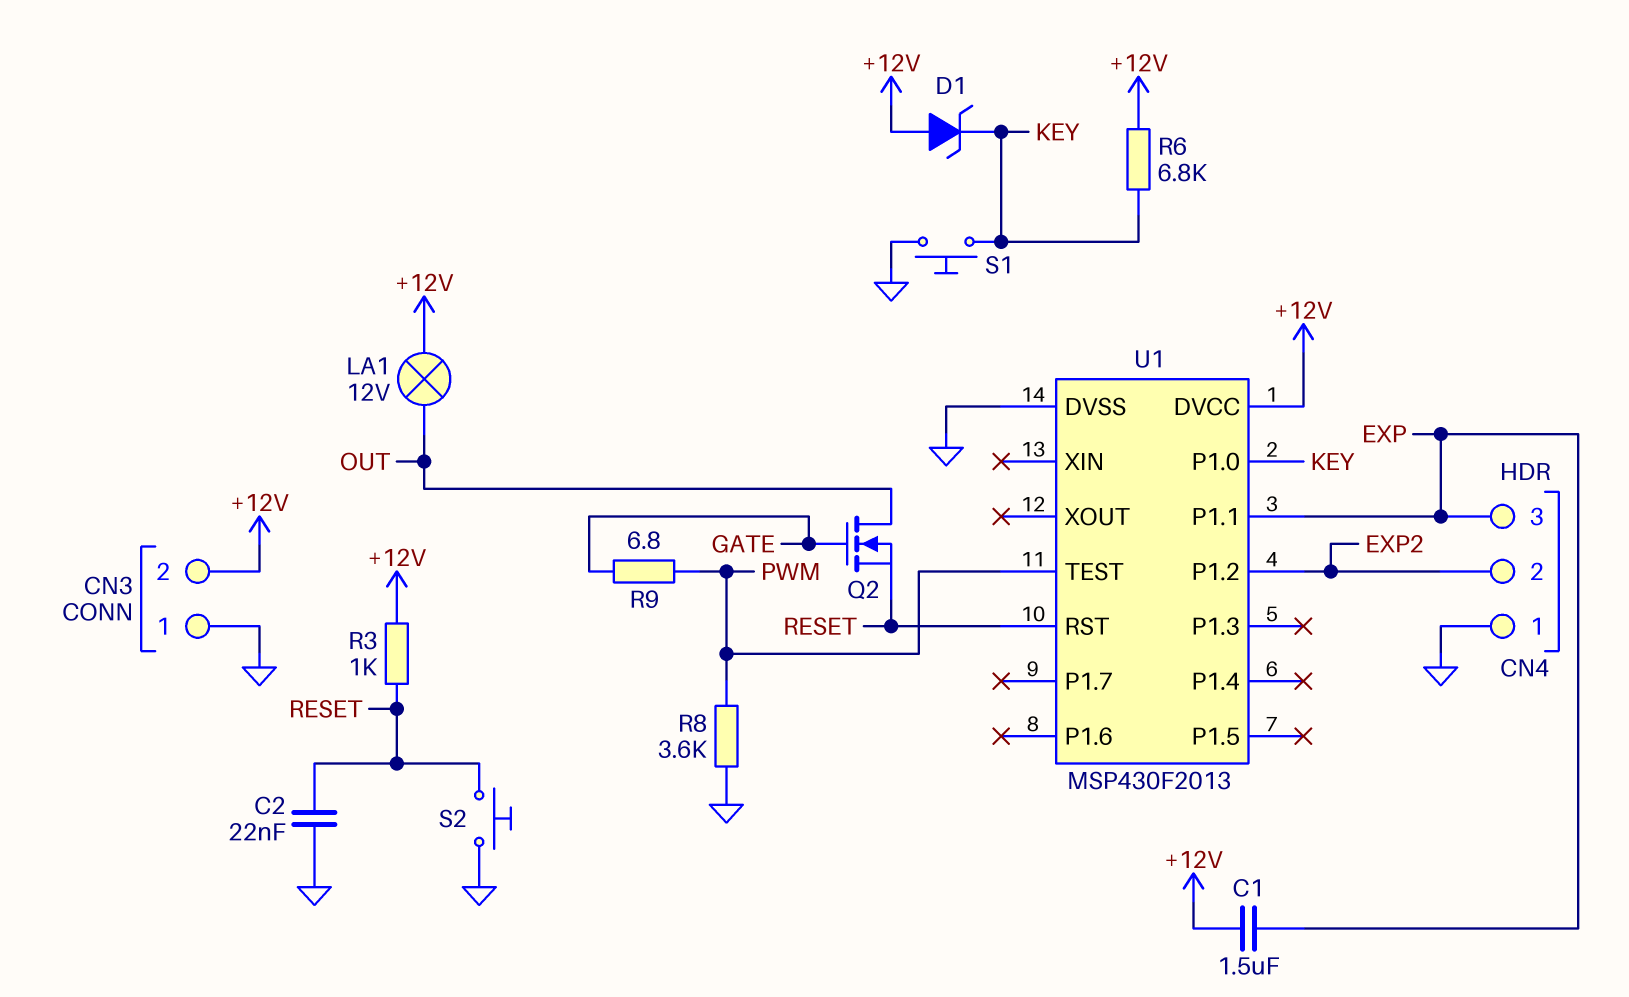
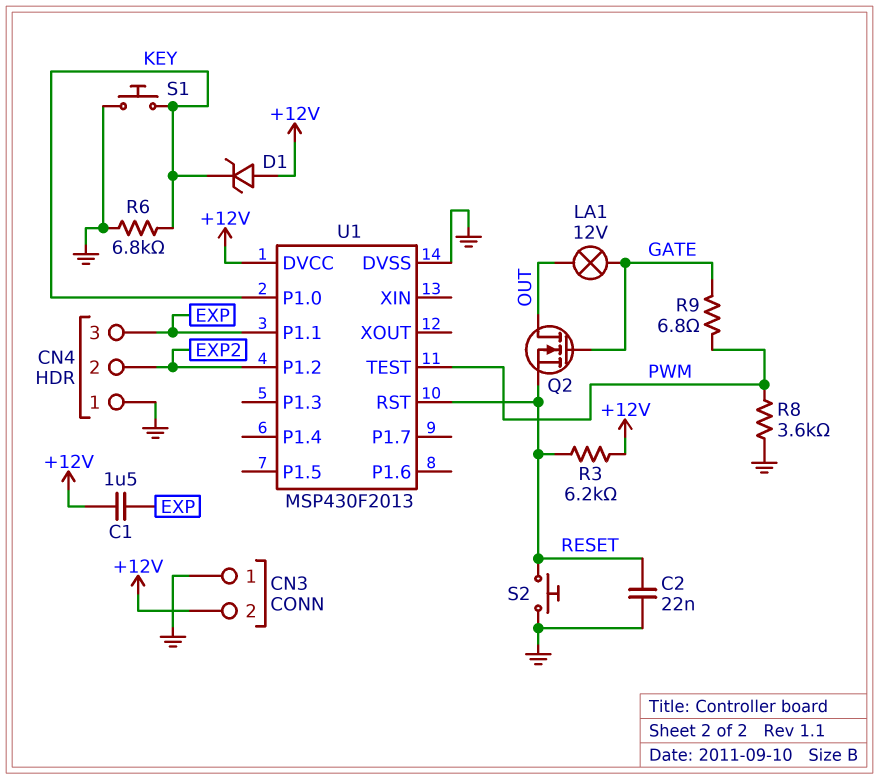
LA1: lamp 12V (+12V, OUT) -> lamp 12V (GATE, OUT)
R3: 1k (+12V, RESET) -> 6.2k (+12V, RESET)
R6: 6.8k (+12V, KEY) -> 6.8k (GND, KEY)

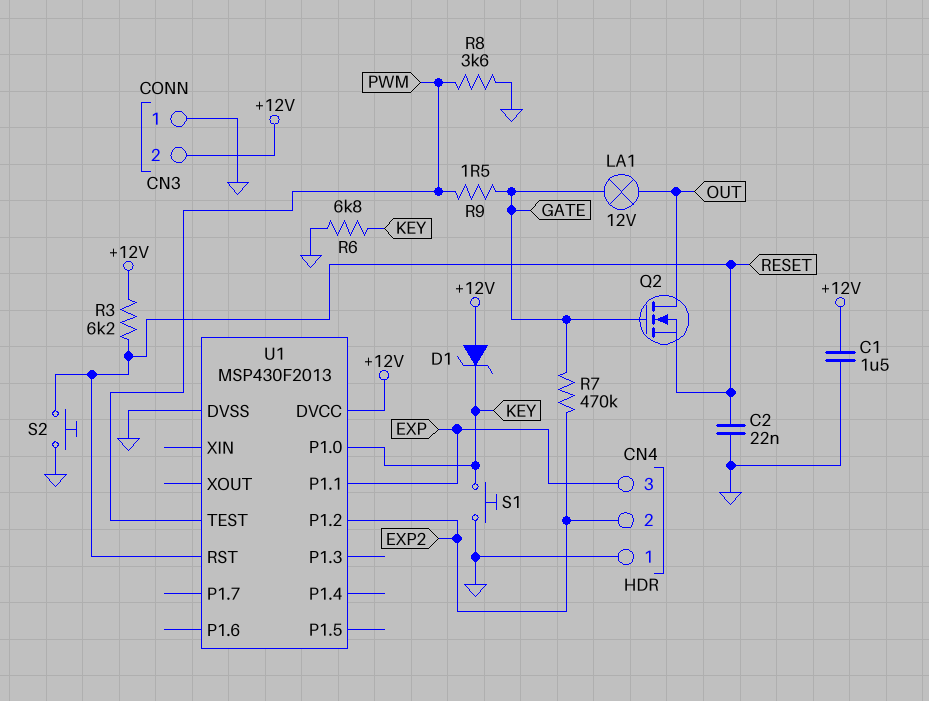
C1: 1.5uF (+12V, EXP) -> 1.5uF (+12V, GND)
R7: none -> 470k (EXP2, GATE)
R9: 6.8 (GATE, PWM) -> 1.5 (GATE, PWM)

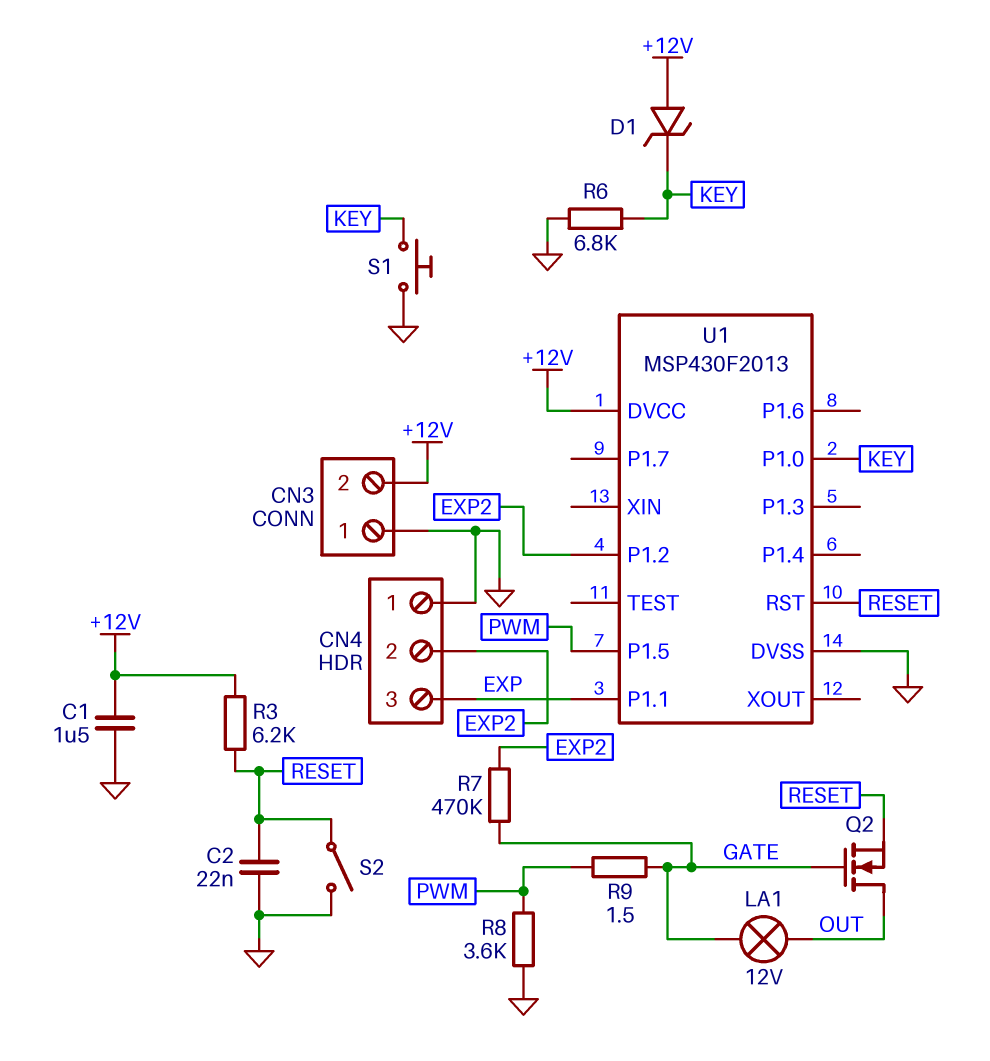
S2: button (GND, RESET) -> switch (GND, RESET)
U1 pin P1.5: none -> PWM
U1 pin TEST: PWM -> none

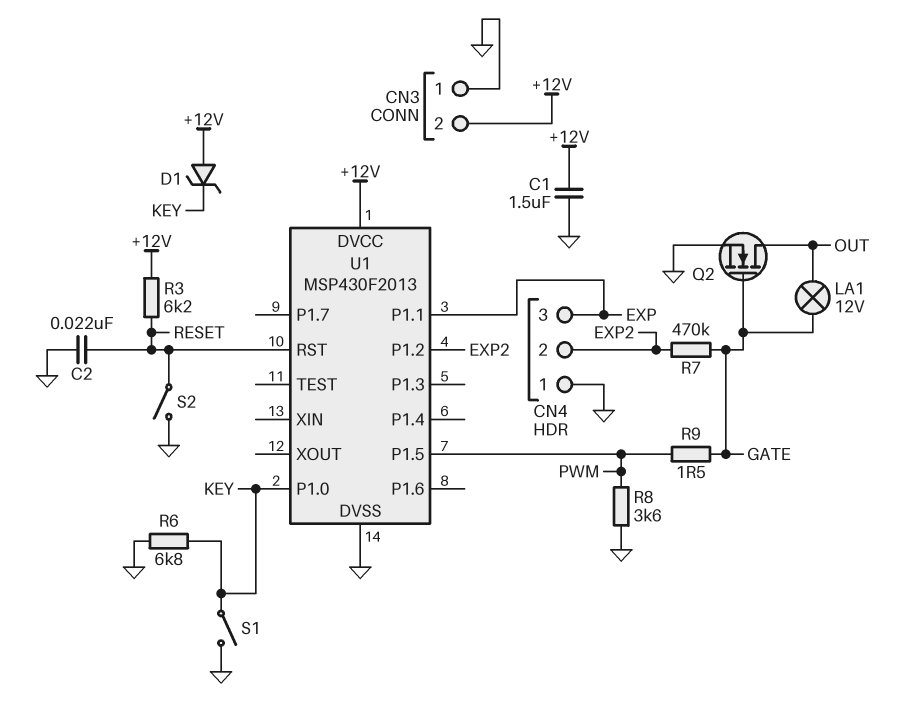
Q2: NMOS (G GATE, D OUT, S RESET) -> NMOS (G GATE, D OUT, S GND)
S1: button (GND, KEY) -> switch (GND, KEY)

